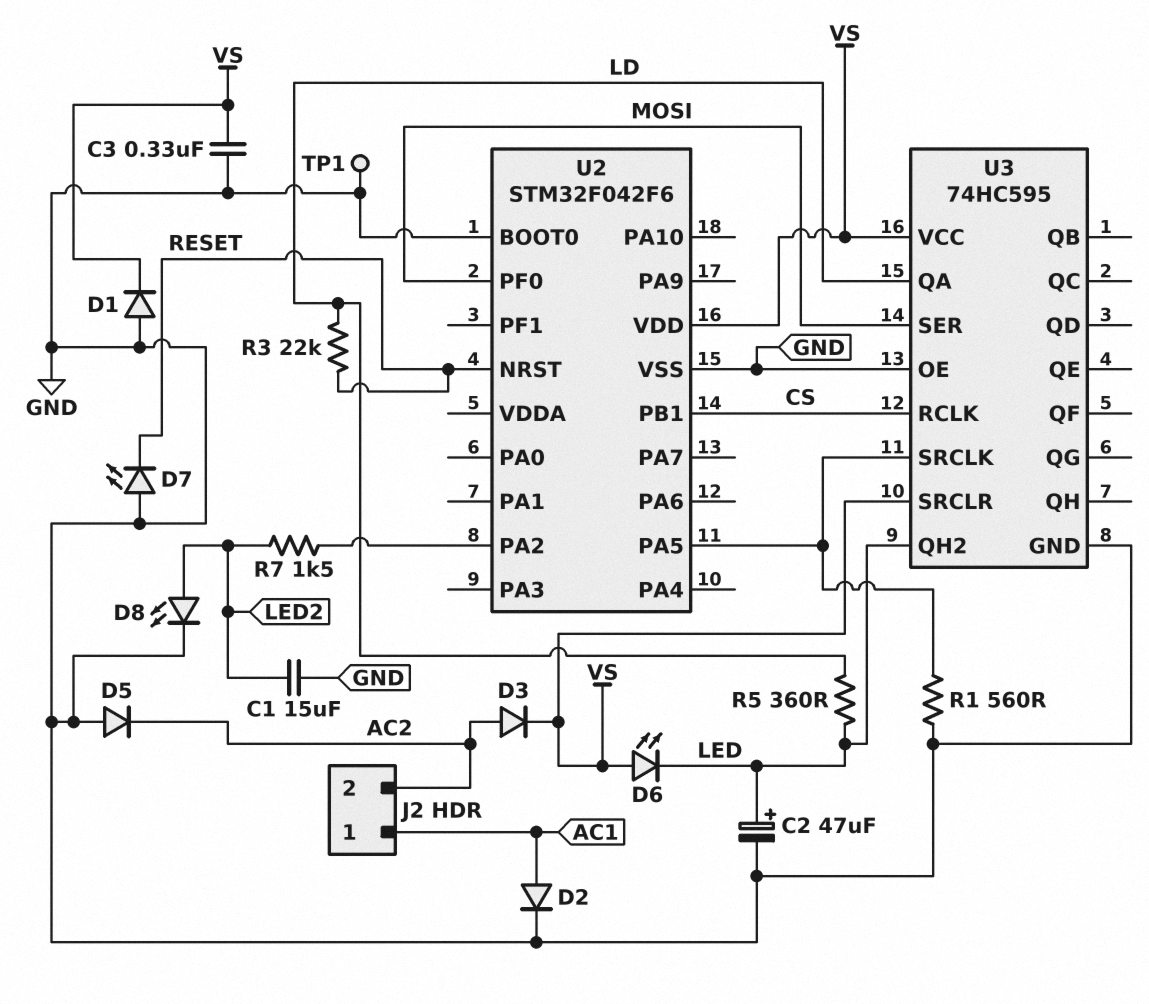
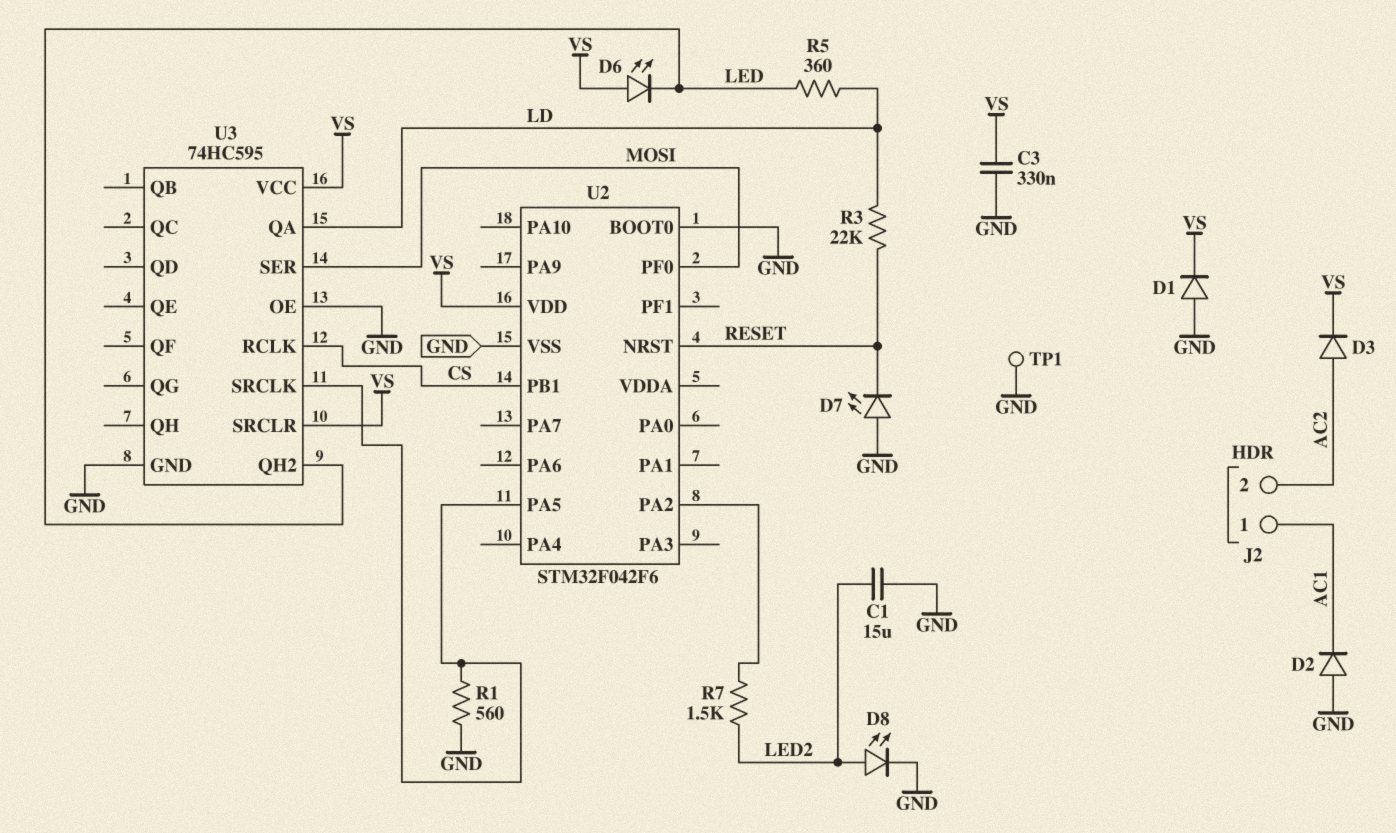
C2: 47uF (plus LED, minus GND) -> none
D2: diode (A AC1, K GND) -> diode (A GND, K AC1)
D5: diode (A GND, K AC2) -> none

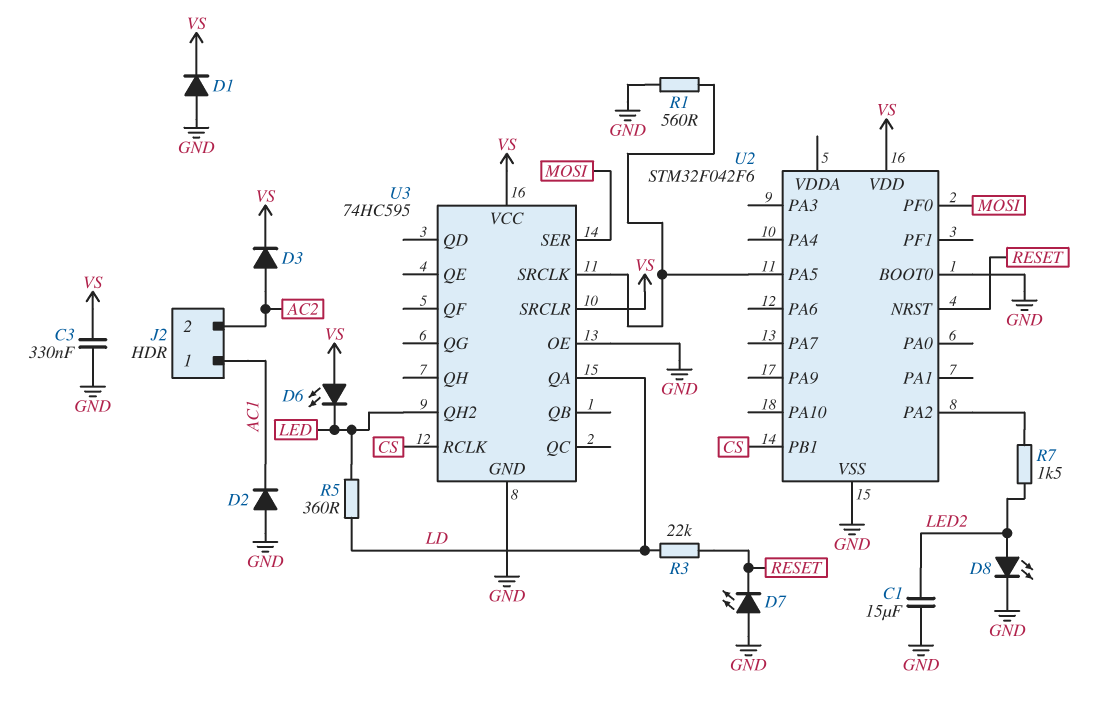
TP1: test point (GND) -> none

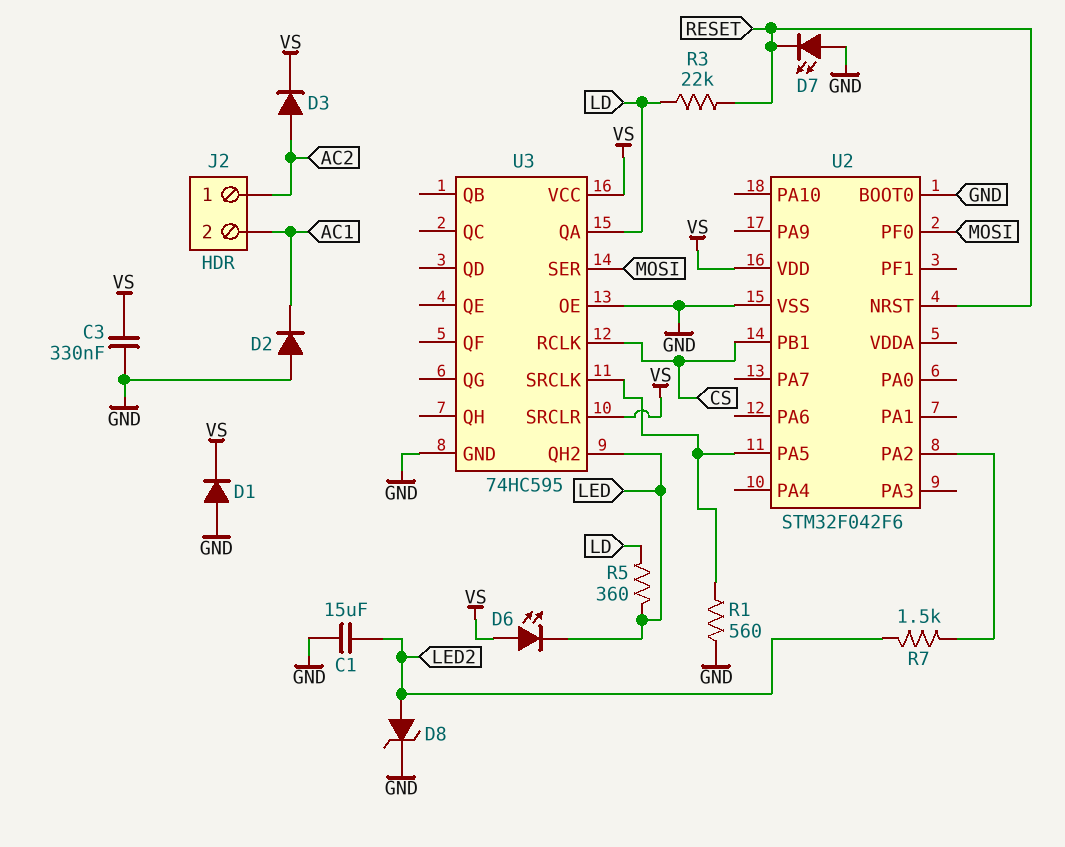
D8: LED (A LED2, K GND) -> zener (A LED2, K GND)
J2 pin 1: AC1 -> AC2
J2 pin 2: AC2 -> AC1

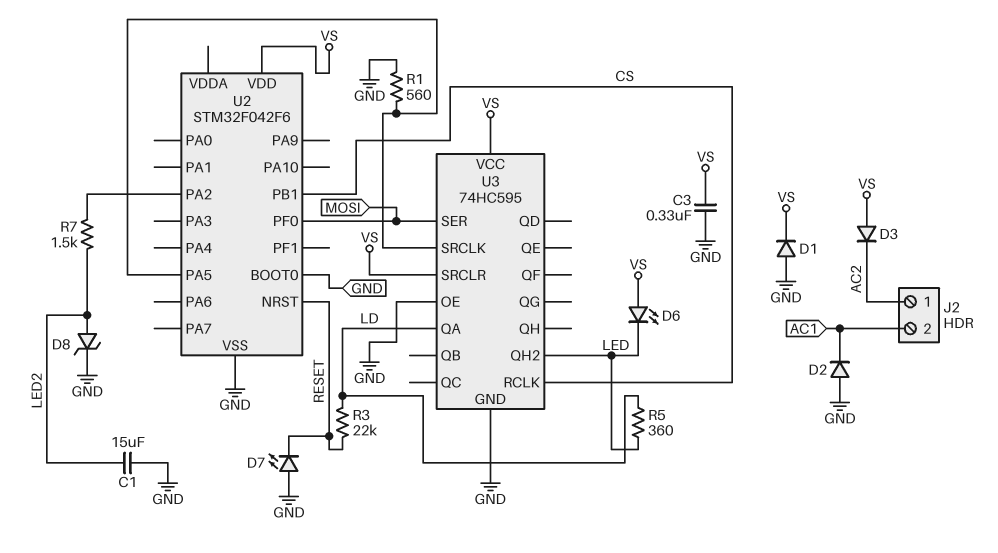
D3: diode (A AC2, K VS) -> diode (A VS, K AC2)

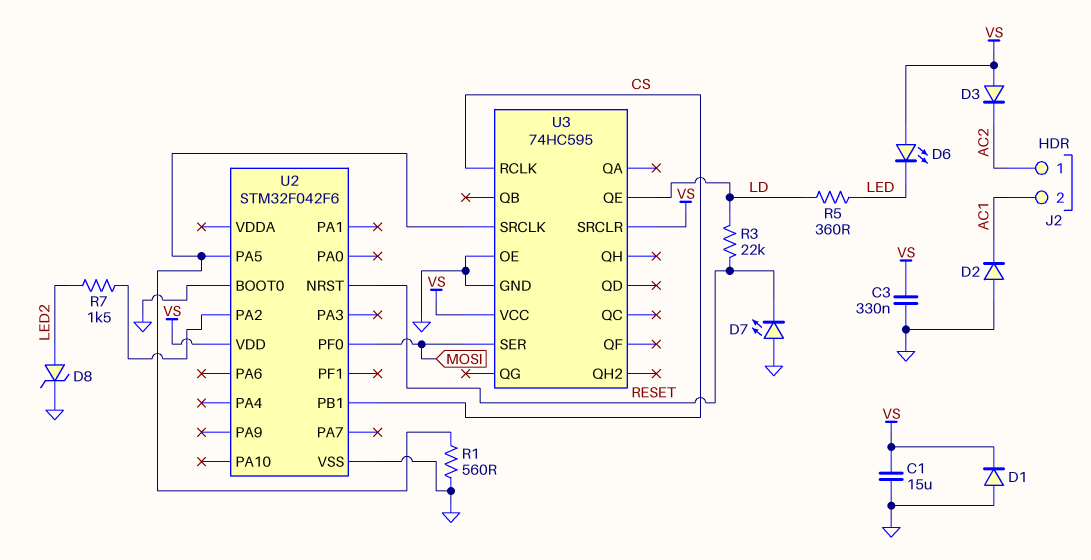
C1: 15uF (GND, LED2) -> 15uF (GND, VS)
U3 pin QA: LD -> none
U3 pin QE: none -> LD
U3 pin QH2: LED -> none

